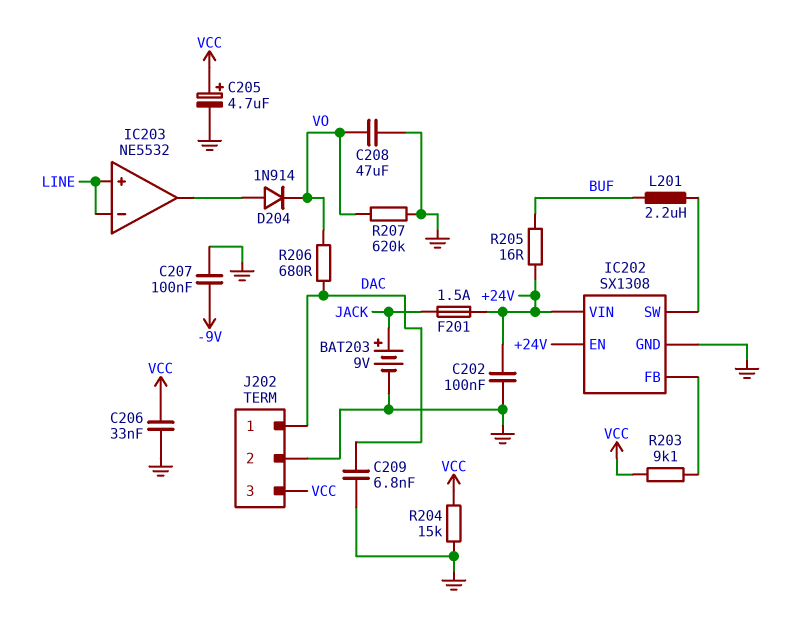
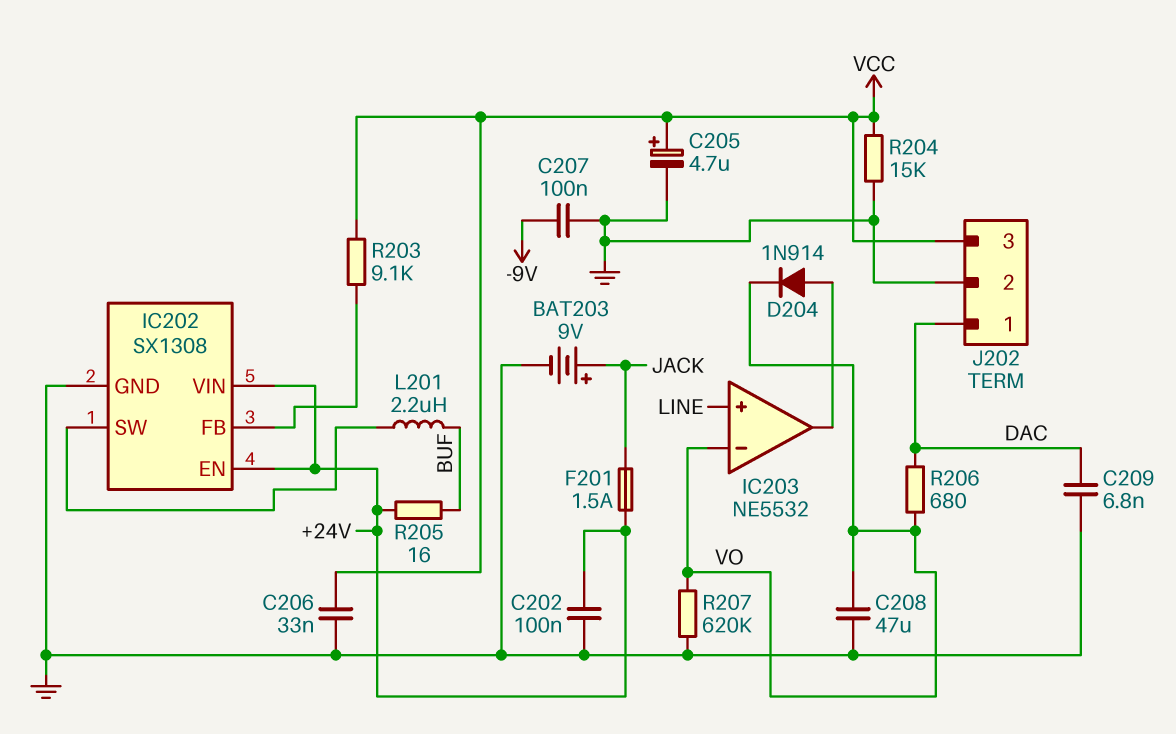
IC203 pin in-: LINE -> VO

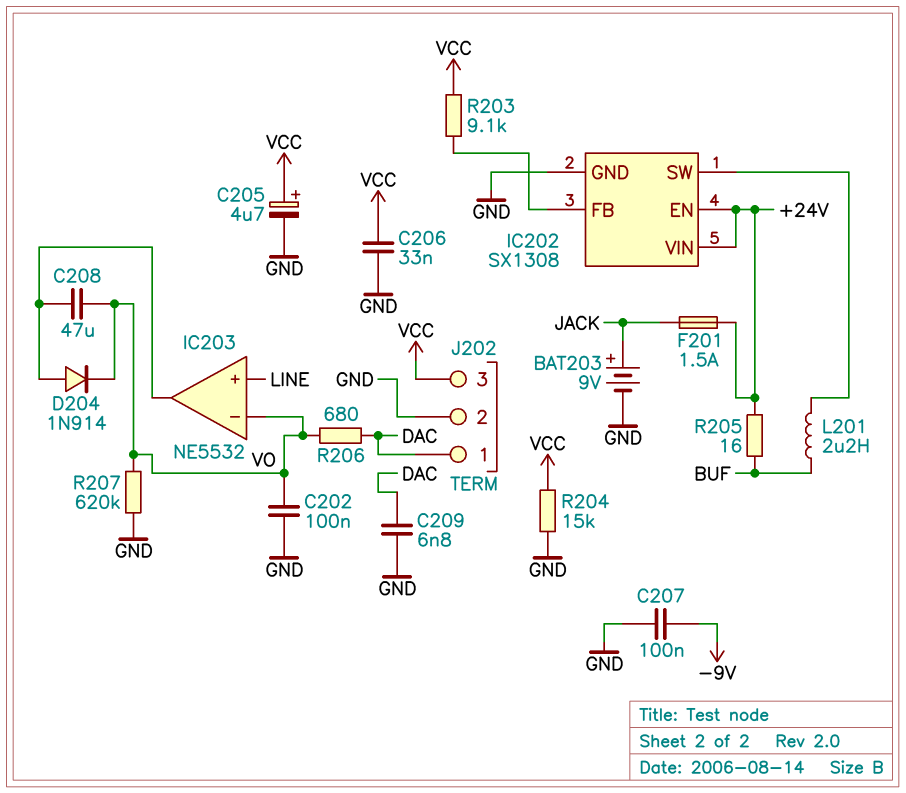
C202: 100nF (+24V, GND) -> 100nF (GND, VO)
C208: 47uF (GND, VO) -> 47uF (IC203/out, VO)

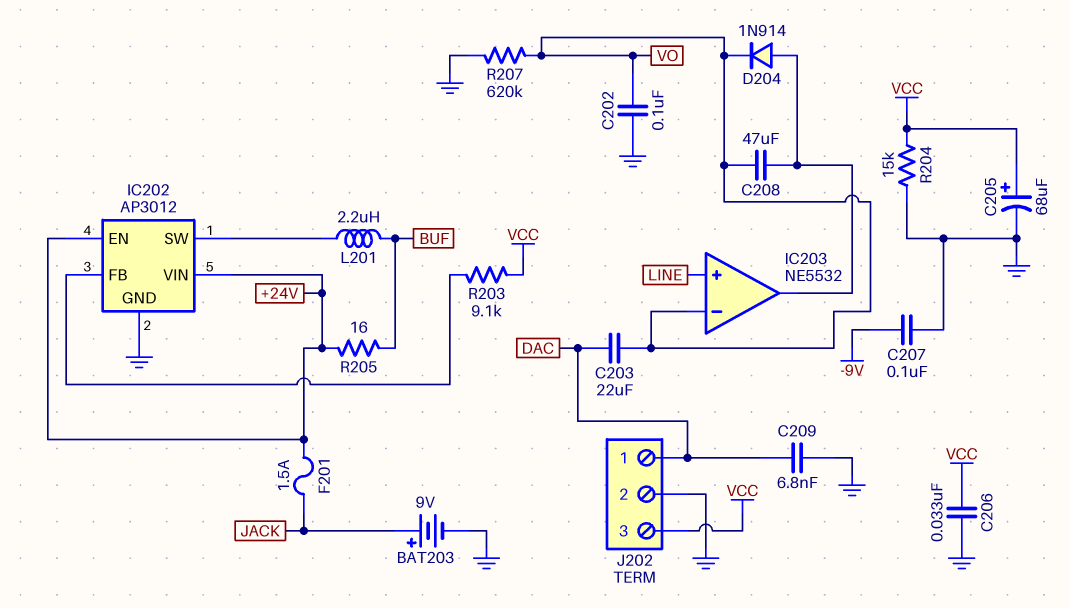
C203: none -> 22uF (DAC, VO)
C205: 4.7uF (plus VCC, minus GND) -> 68uF (plus VCC, minus GND)
IC202: SX1308 -> AP3012
R206: 680 (DAC, VO) -> none

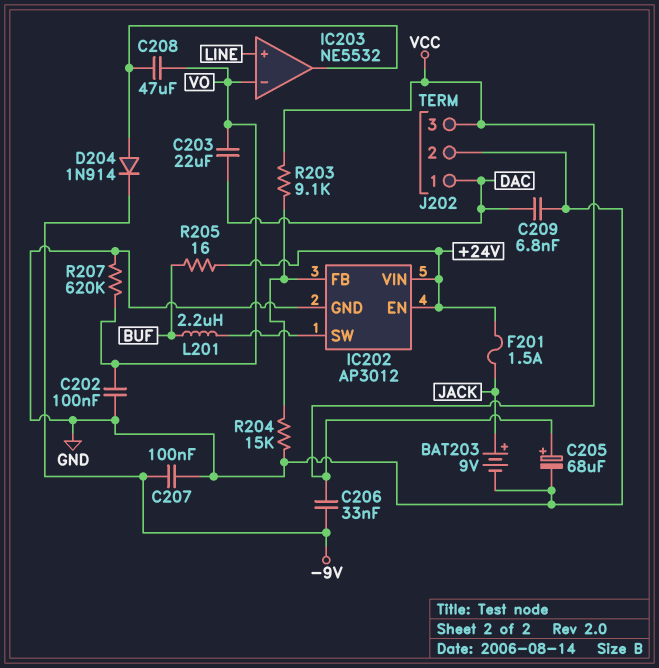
C206: 33nF (GND, VCC) -> 33nF (-9V, VCC)
D204: diode 1N914 (A IC203/out, K VO) -> diode 1N914 (A IC203/out, K -9V)
R204: 15k (GND, VCC) -> 15k (GND, IC202/FB)

